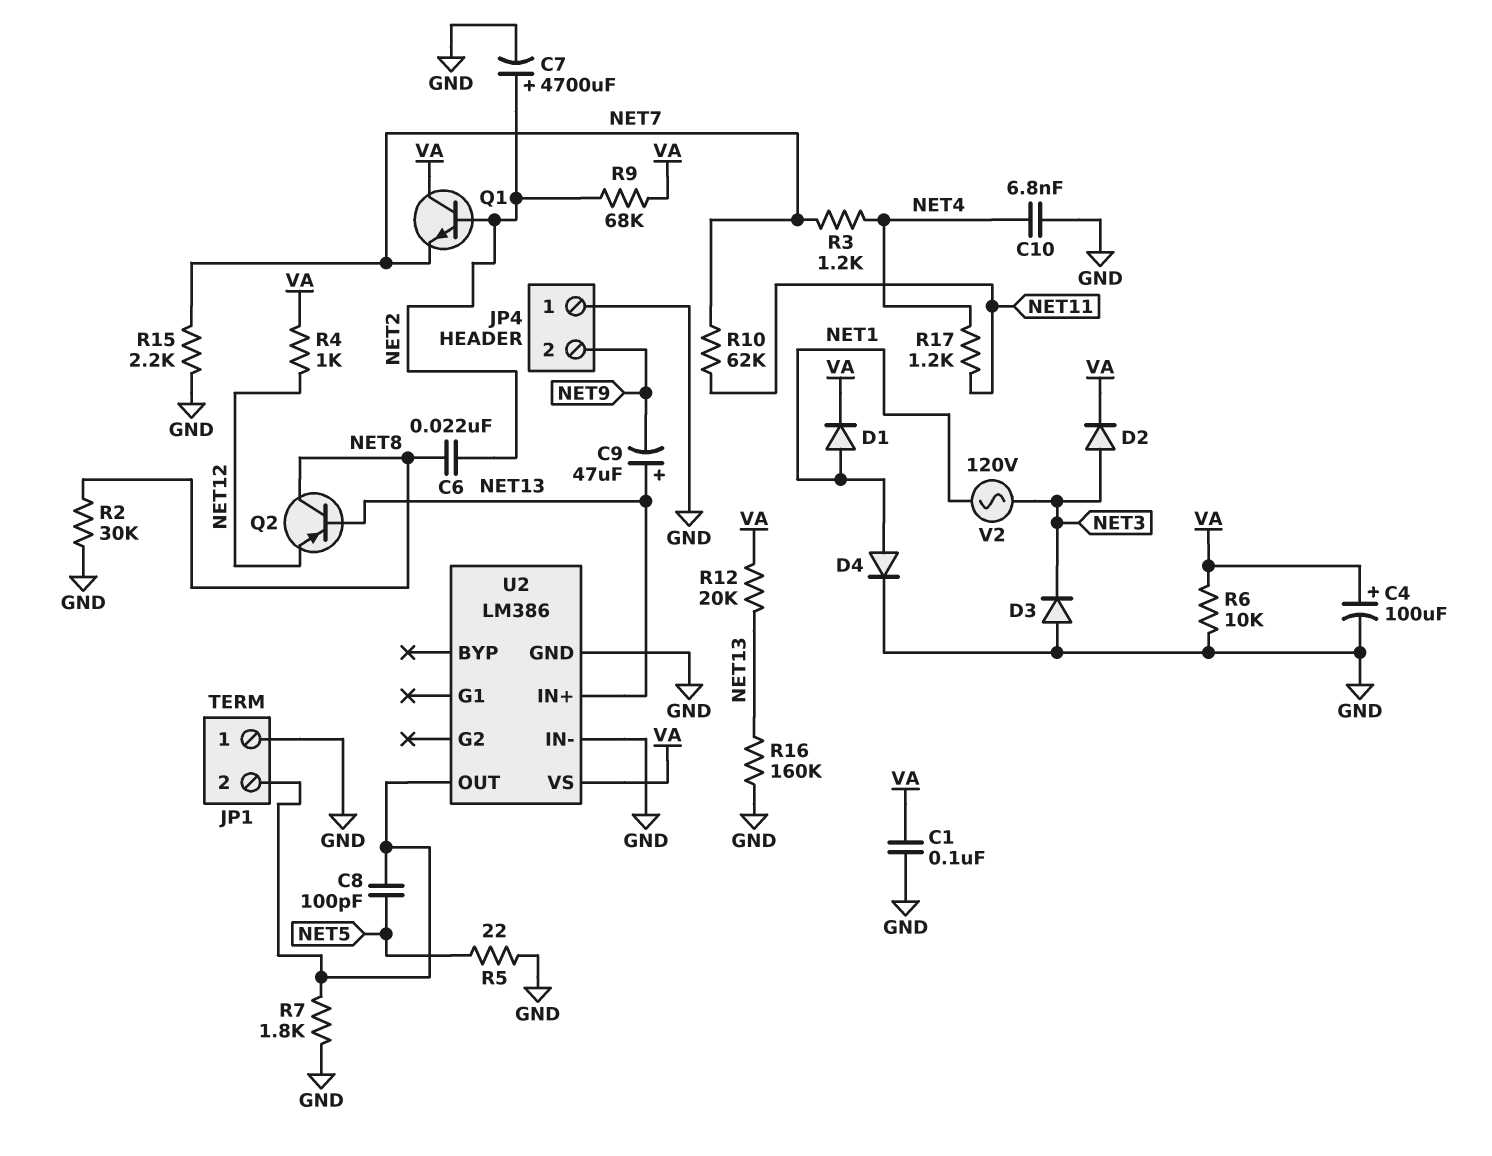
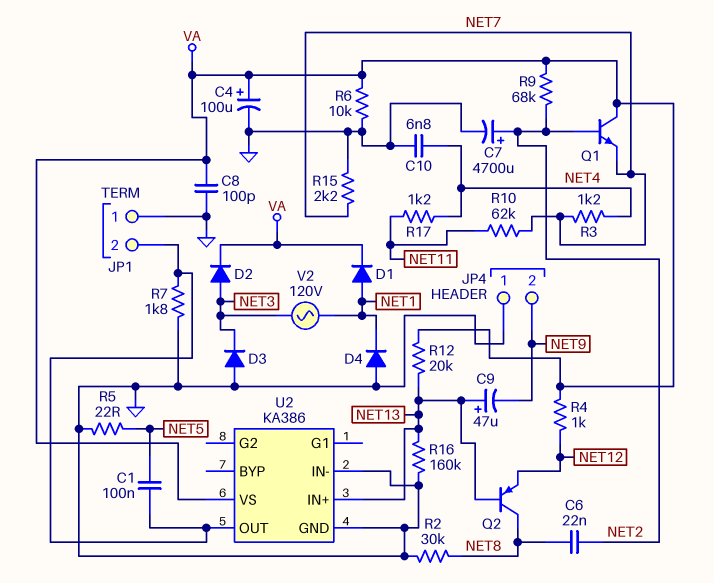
C1: 100nF (GND, VA) -> 100nF (JP1/2, NET5)
C8: 100pF (JP1/2, NET5) -> 100pF (GND, VA)
D4: diode (A NET1, K GND) -> diode (A GND, K NET1)
U2: LM386 -> KA386

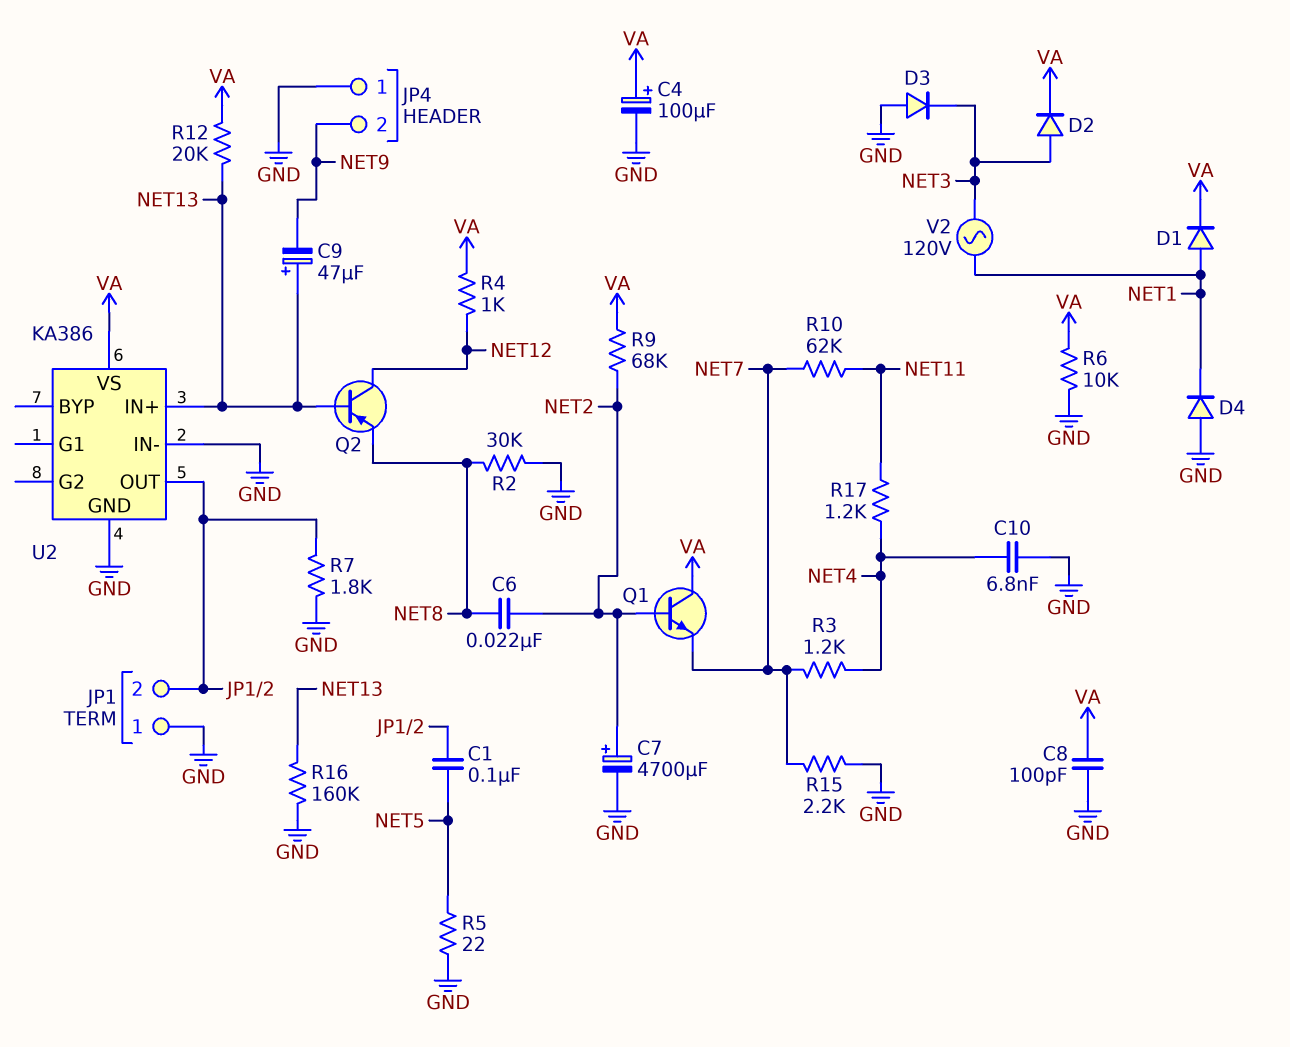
Q2: PNP (B NET13, C NET8, E NET12) -> PNP (B NET13, C NET12, E NET8)

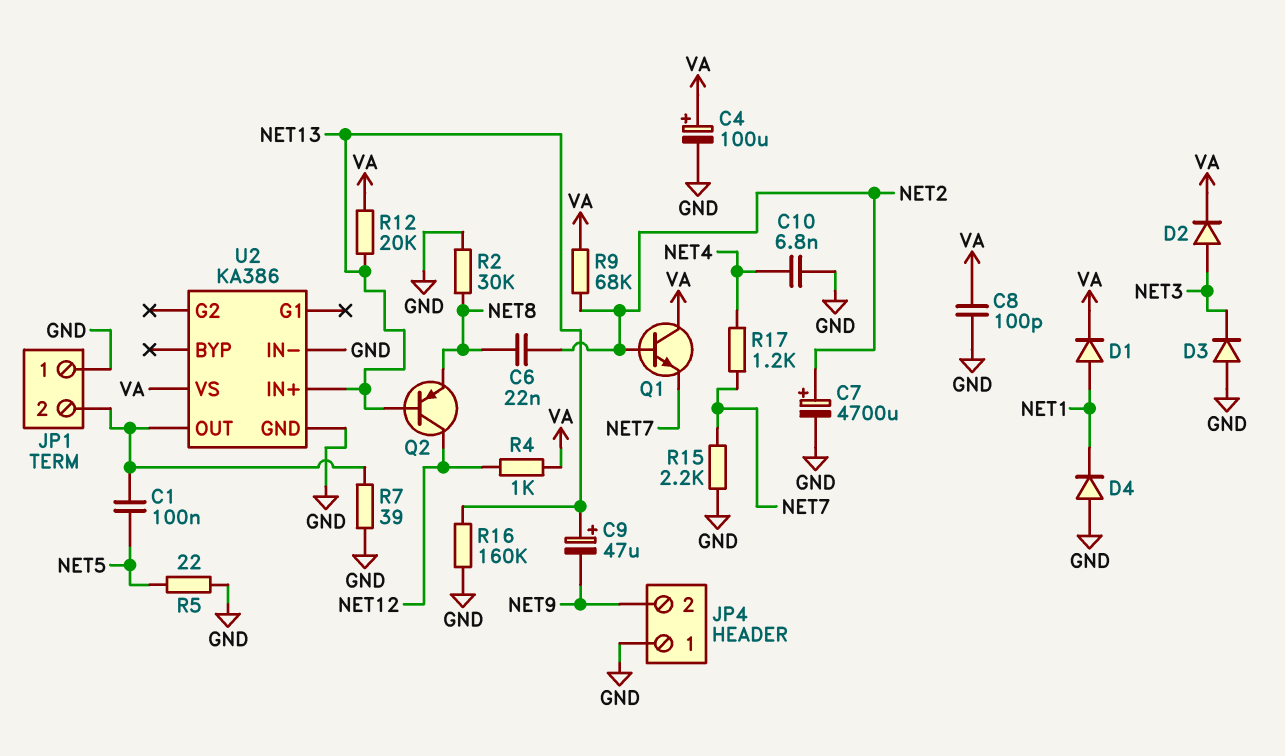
R3: 1.2k (NET4, NET7) -> none
R6: 10k (GND, VA) -> none
R7: 1.8k (GND, JP1/2) -> 39 (GND, JP1/2)
R10: 62k (NET7, NET11) -> none
R17: 1.2k (NET4, NET11) -> 1.2k (NET4, NET7)
V2: AC 120V (NET1, NET3) -> none

